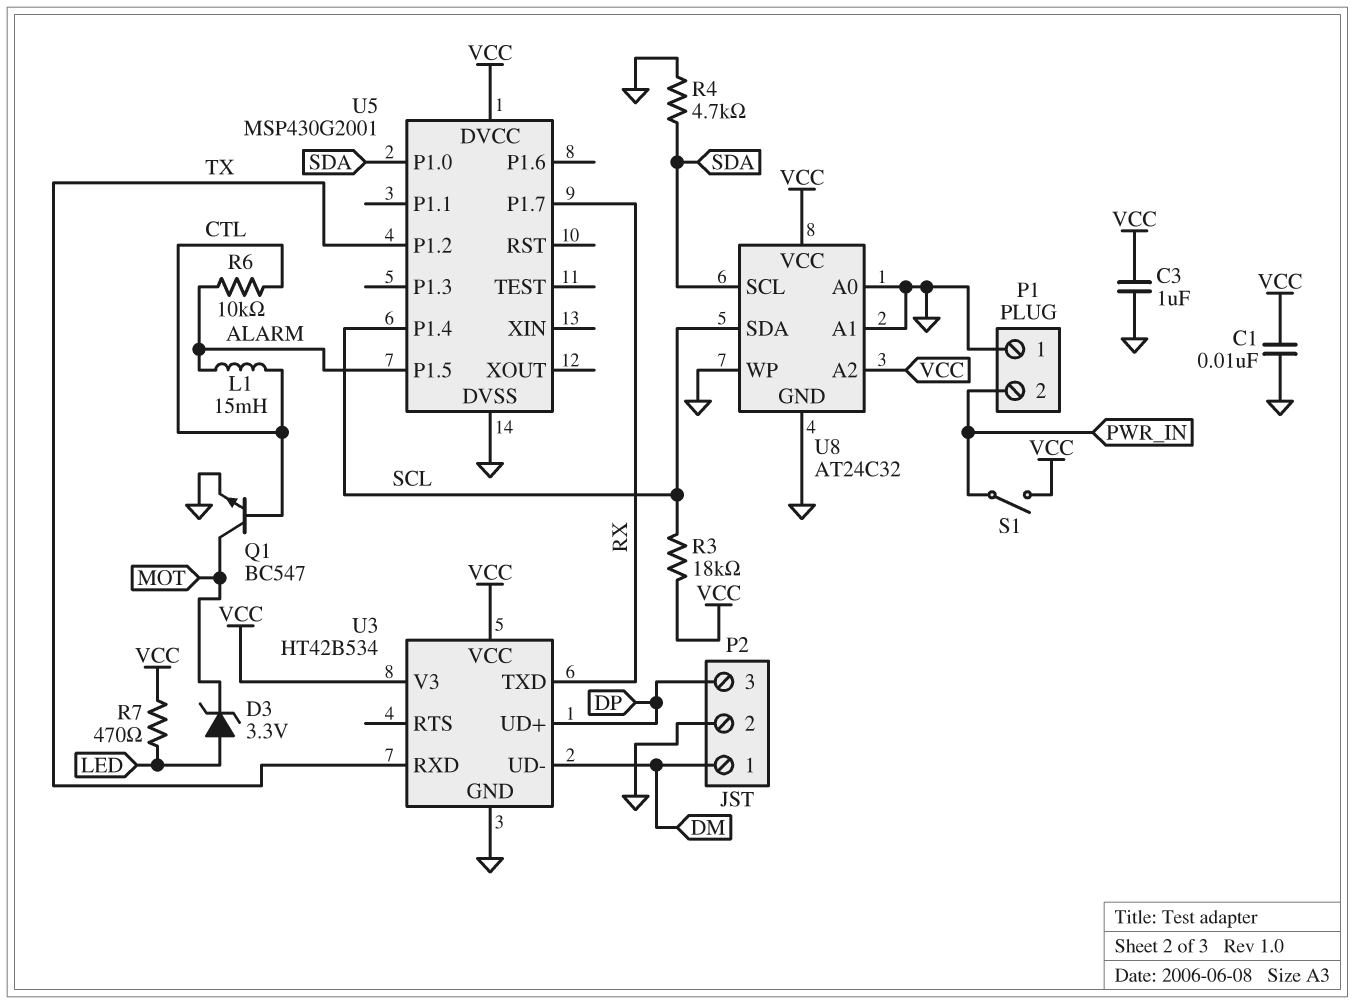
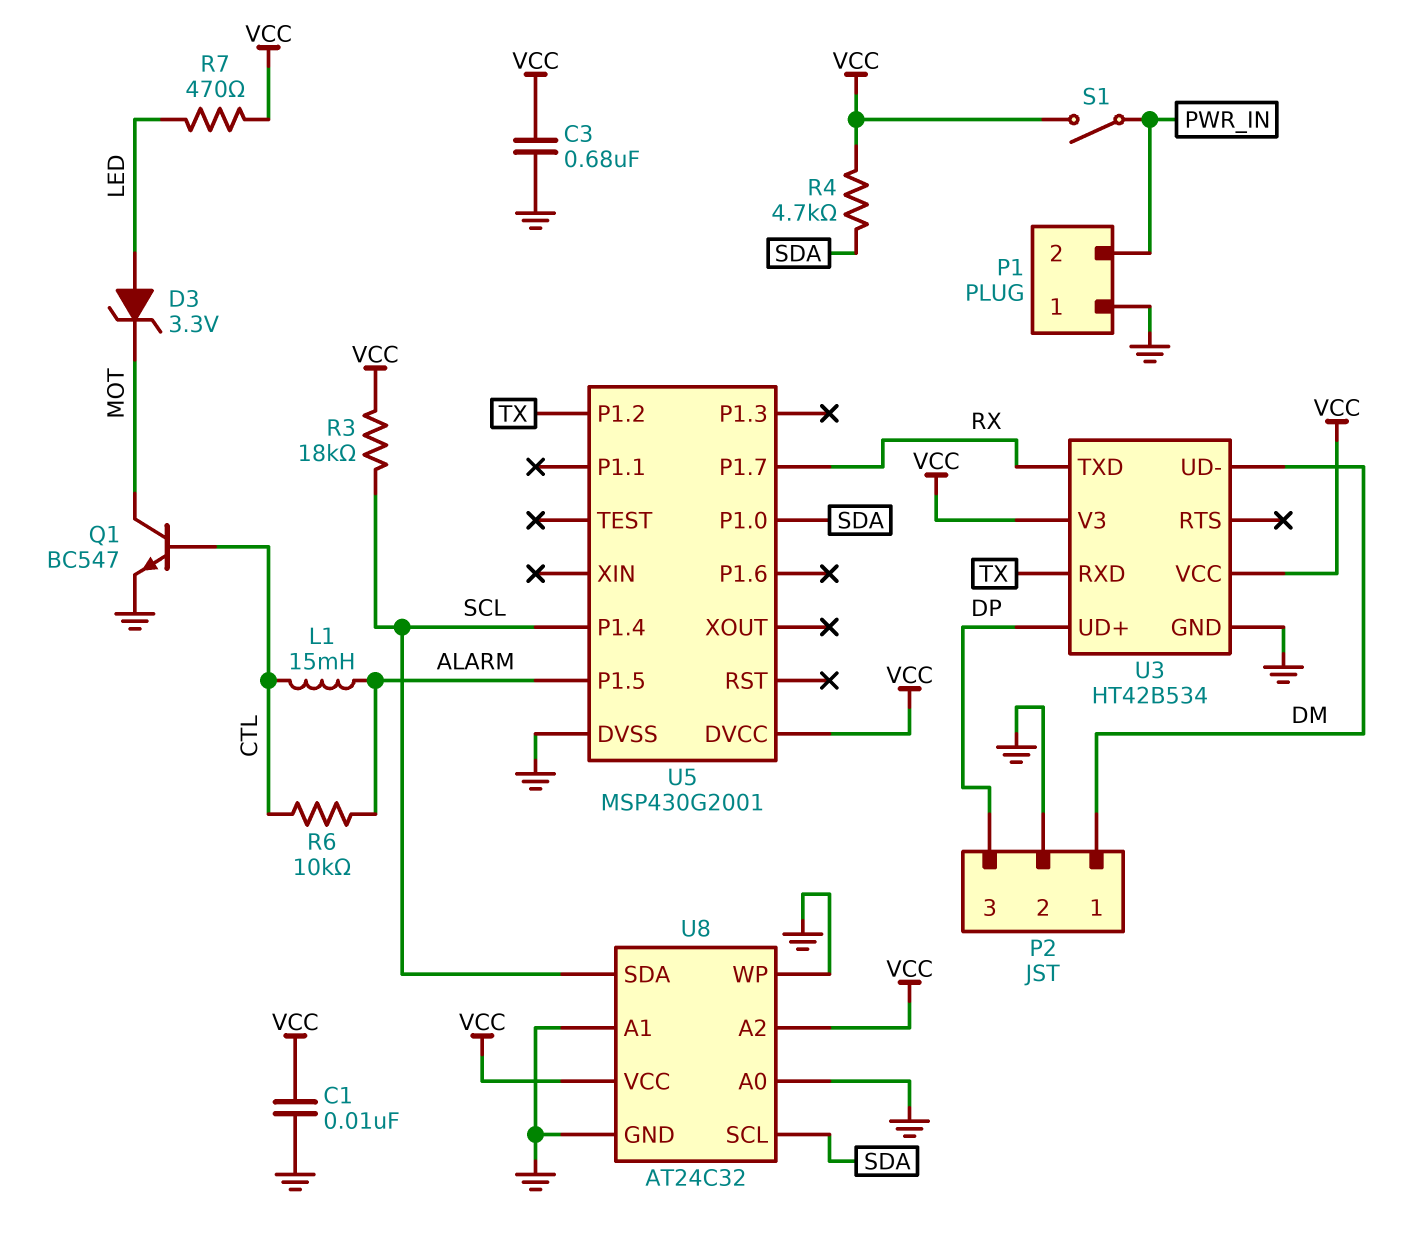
C3: 1uF (GND, VCC) -> 680nF (GND, VCC)
R4: 4.7k (GND, SDA) -> 4.7k (SDA, VCC)

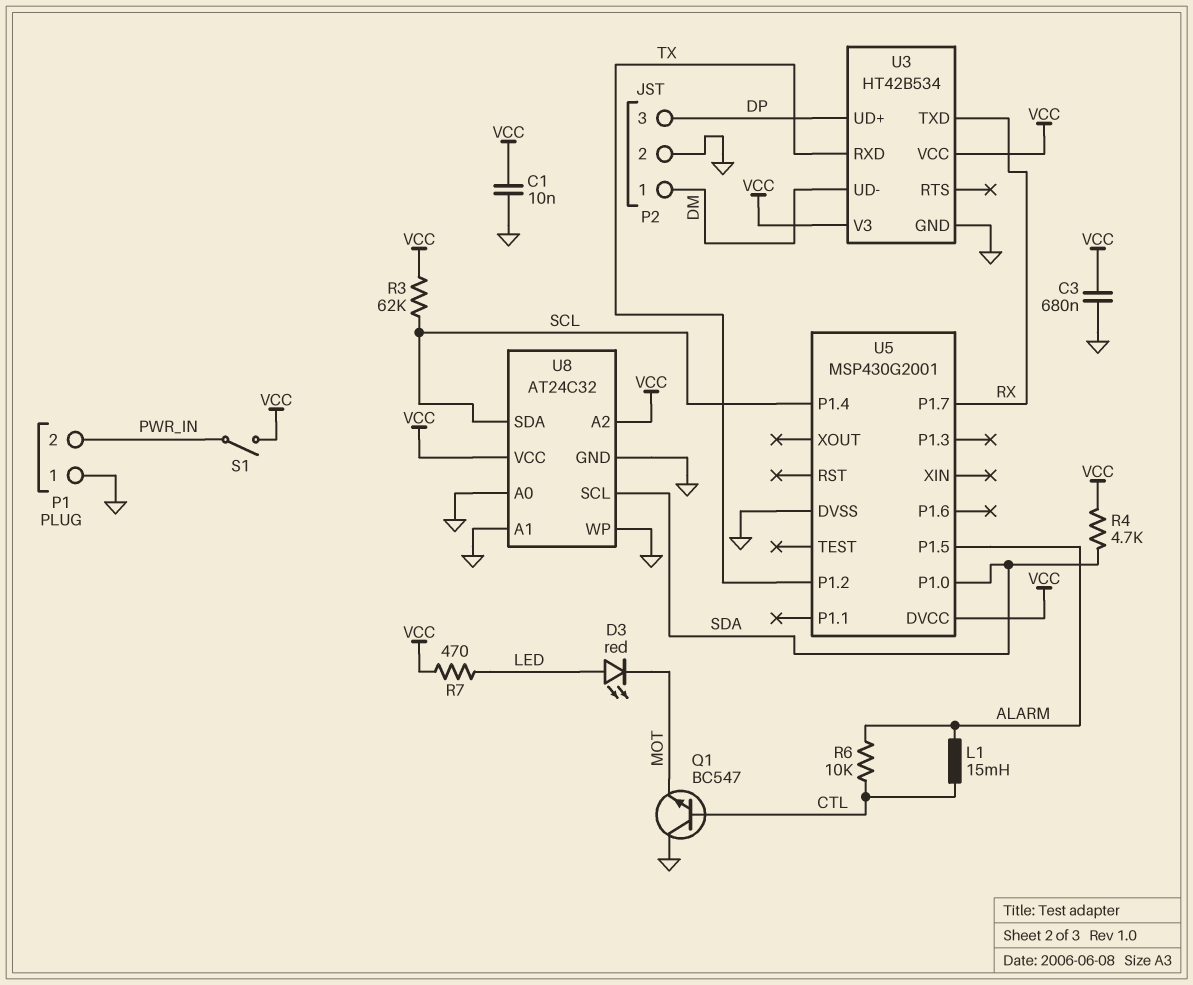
D3: zener 3.3V (A LED, K MOT) -> LED red (A LED, K MOT)
Q1: NPN BC547 (B CTL, C MOT, E GND) -> NPN BC547 (B CTL, C GND, E MOT)
R3: 18k (SCL, VCC) -> 62k (SCL, VCC)

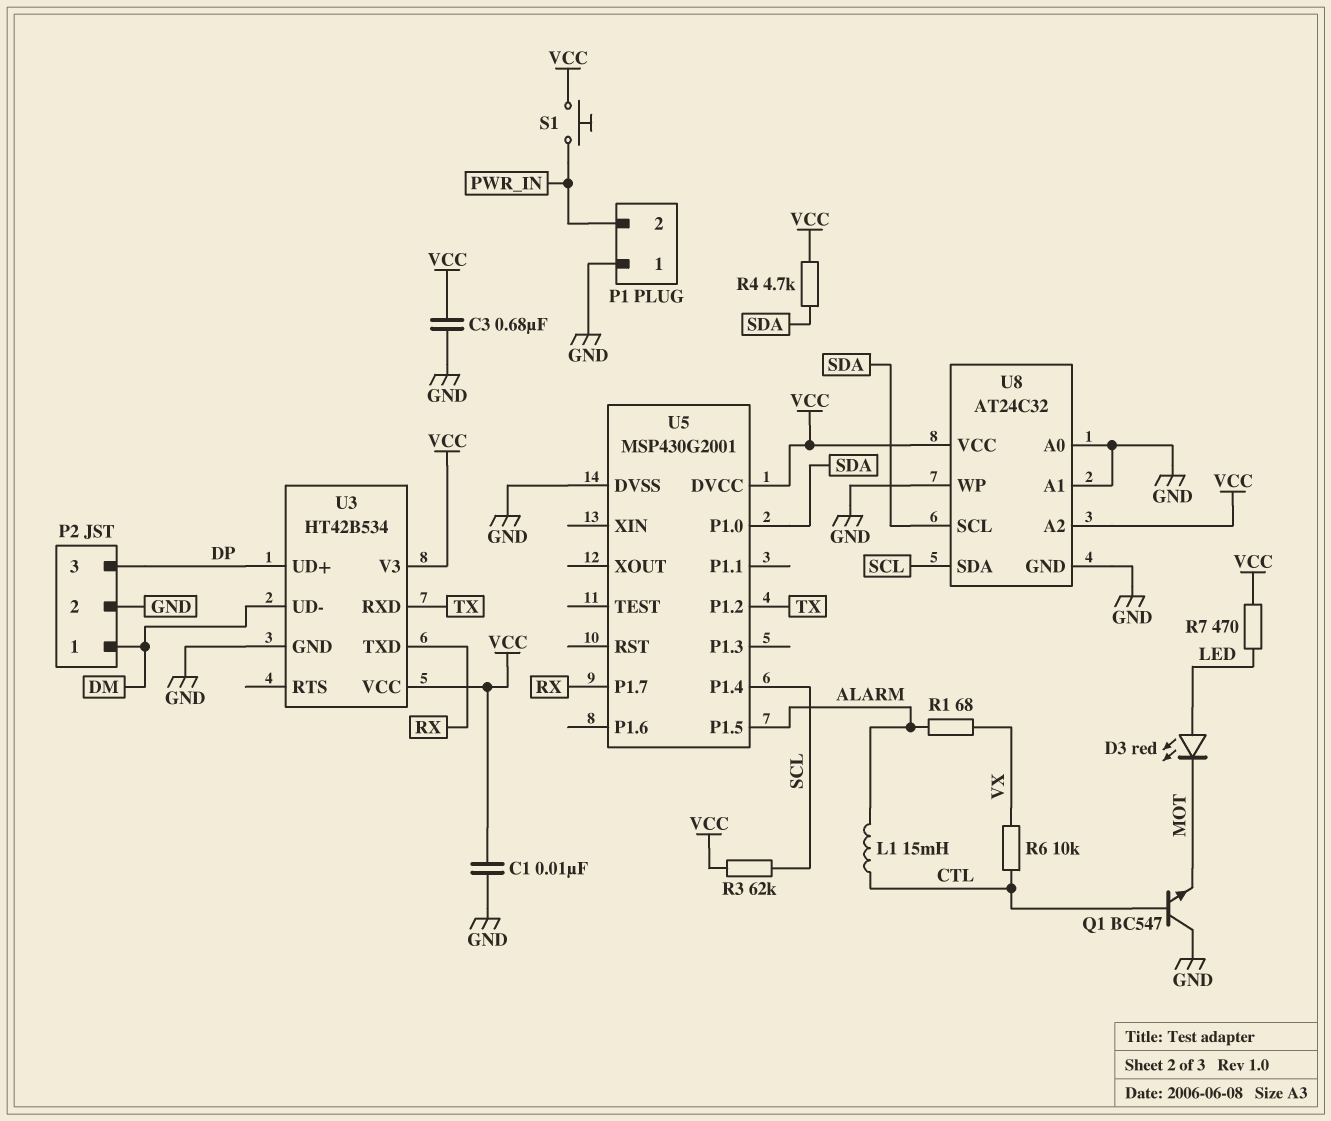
R1: none -> 68 (ALARM, VX)
R6: 10k (ALARM, CTL) -> 10k (CTL, VX)
S1: switch (PWR_IN, VCC) -> button (PWR_IN, VCC)

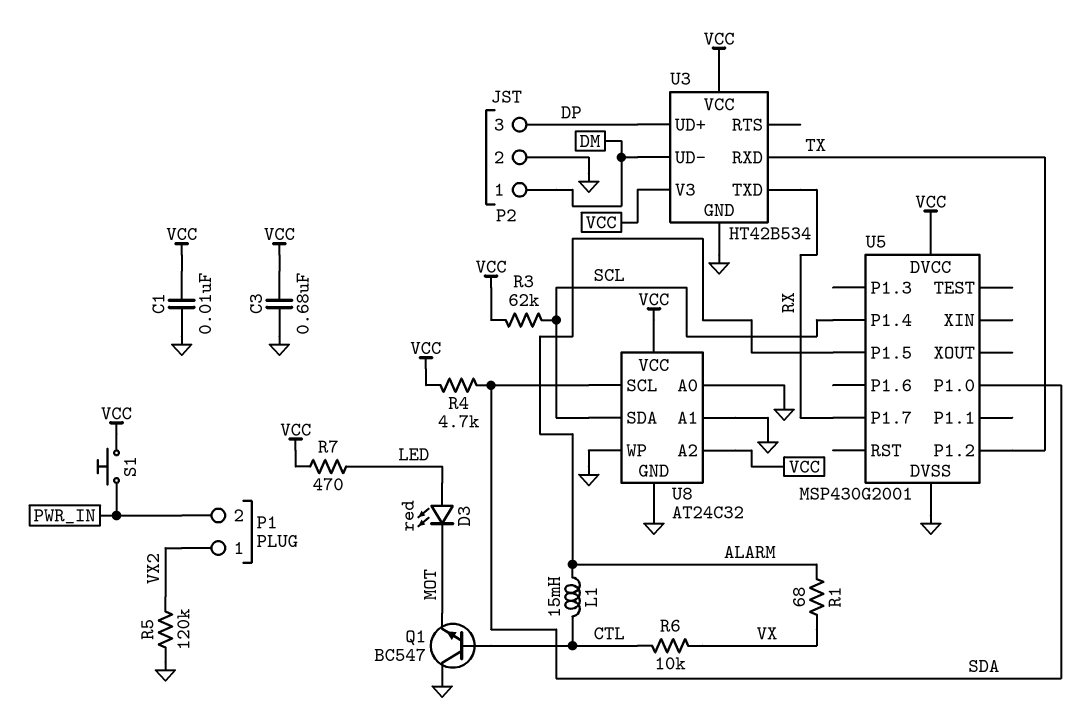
P1 pin 1: GND -> VX2
R5: none -> 120k (GND, VX2)

